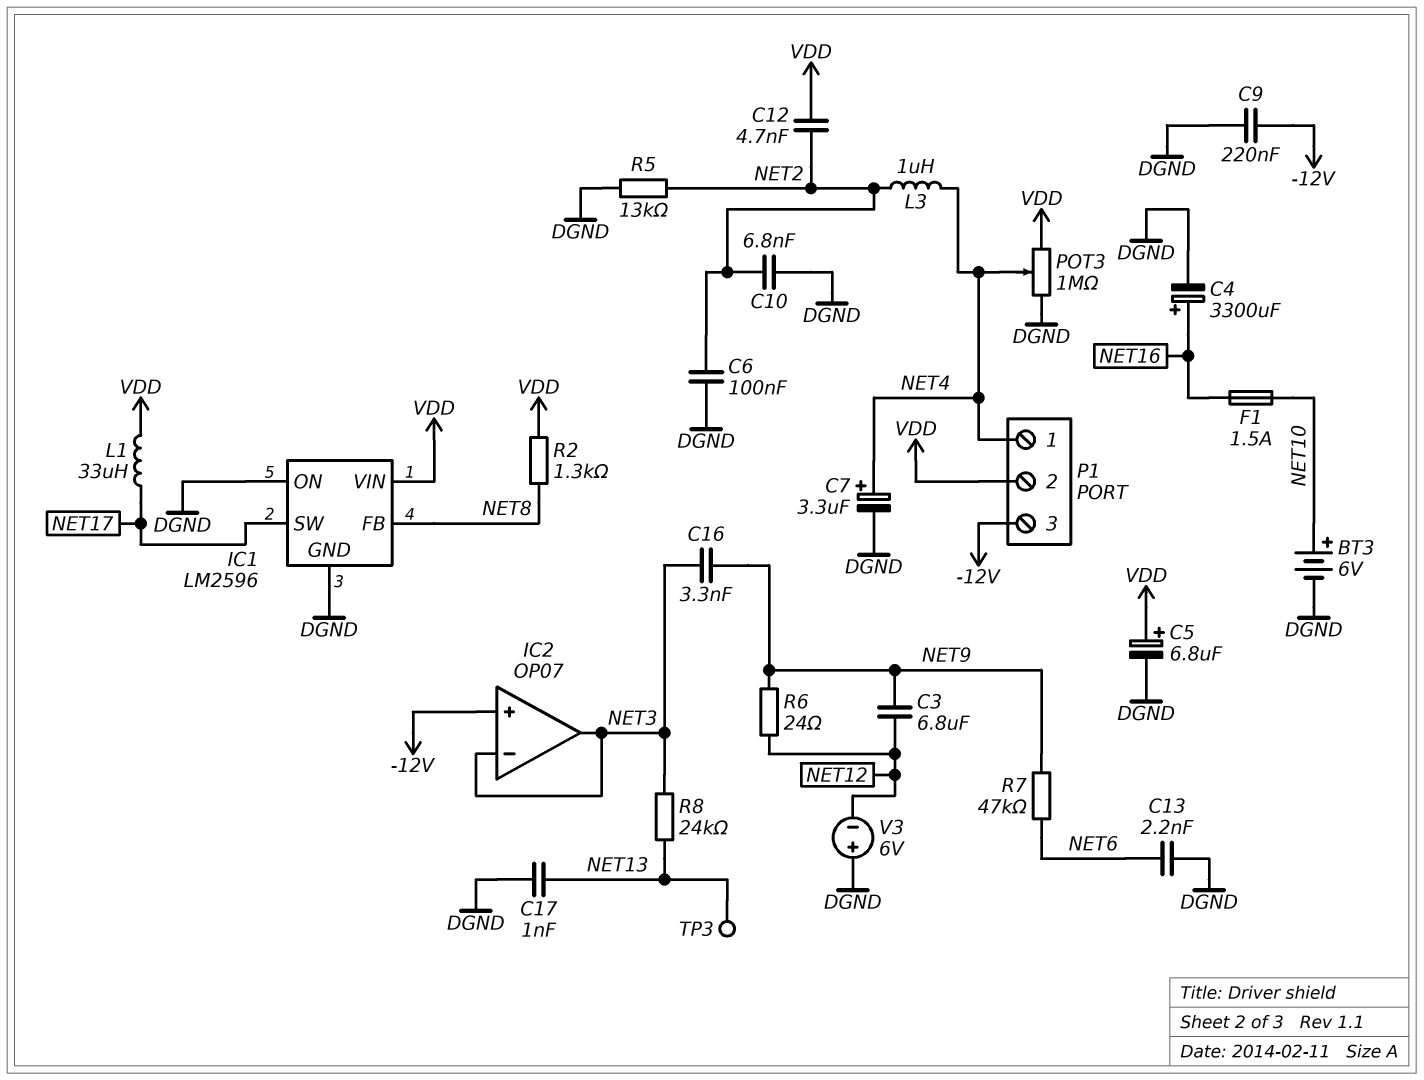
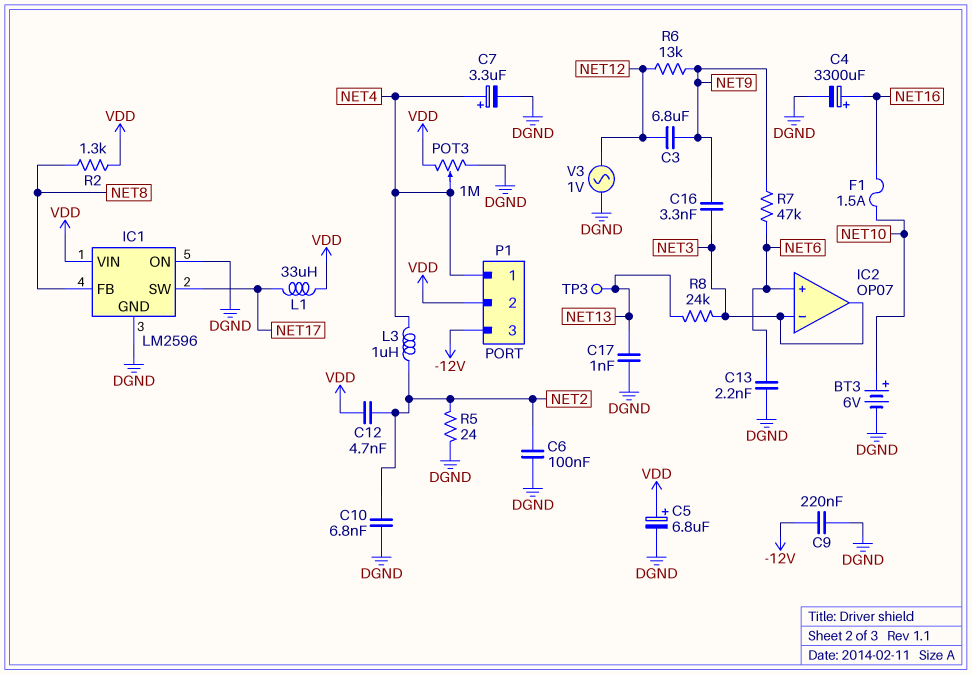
IC2 pin in+: -12V -> NET6
R5: 13k (DGND, NET2) -> 24 (DGND, NET2)
R6: 24 (NET9, NET12) -> 13k (NET9, NET12)
V3: 6V (plus DGND, minus NET12) -> AC 1V (DGND, NET12)

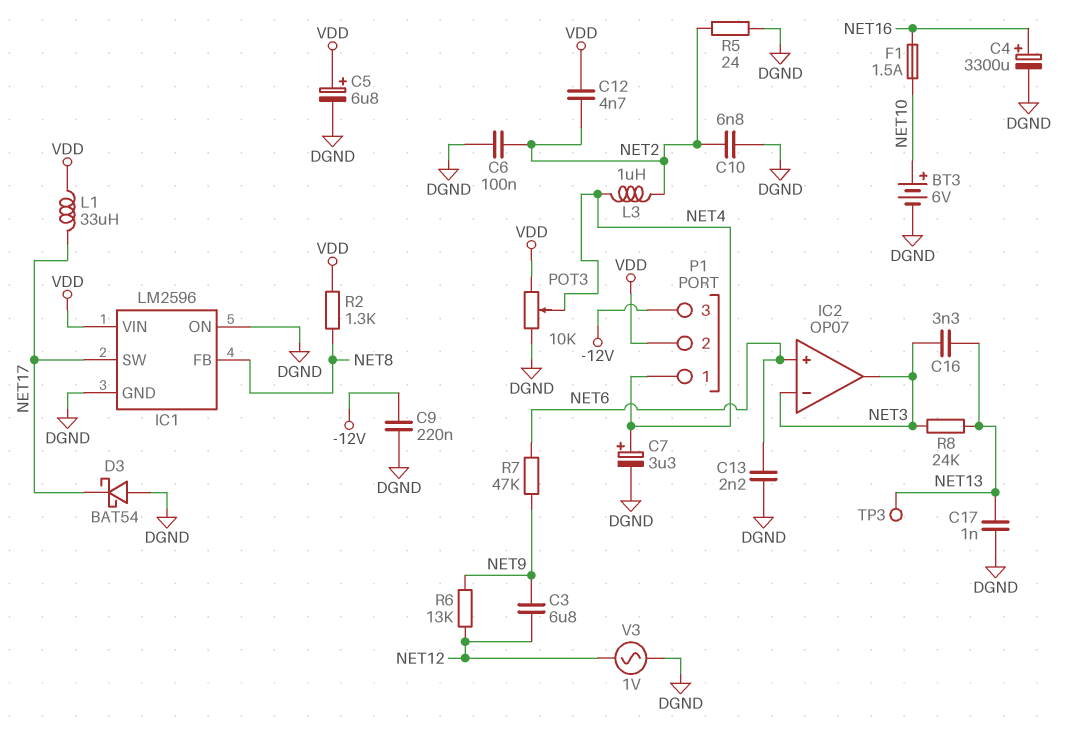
C16: 3.3nF (NET3, NET9) -> 3.3nF (NET3, NET13)
D3: none -> schottky BAT54 (A DGND, K NET17)
POT3: 1M (DGND, VDD, wiper NET4) -> 10k (DGND, VDD, wiper NET4)

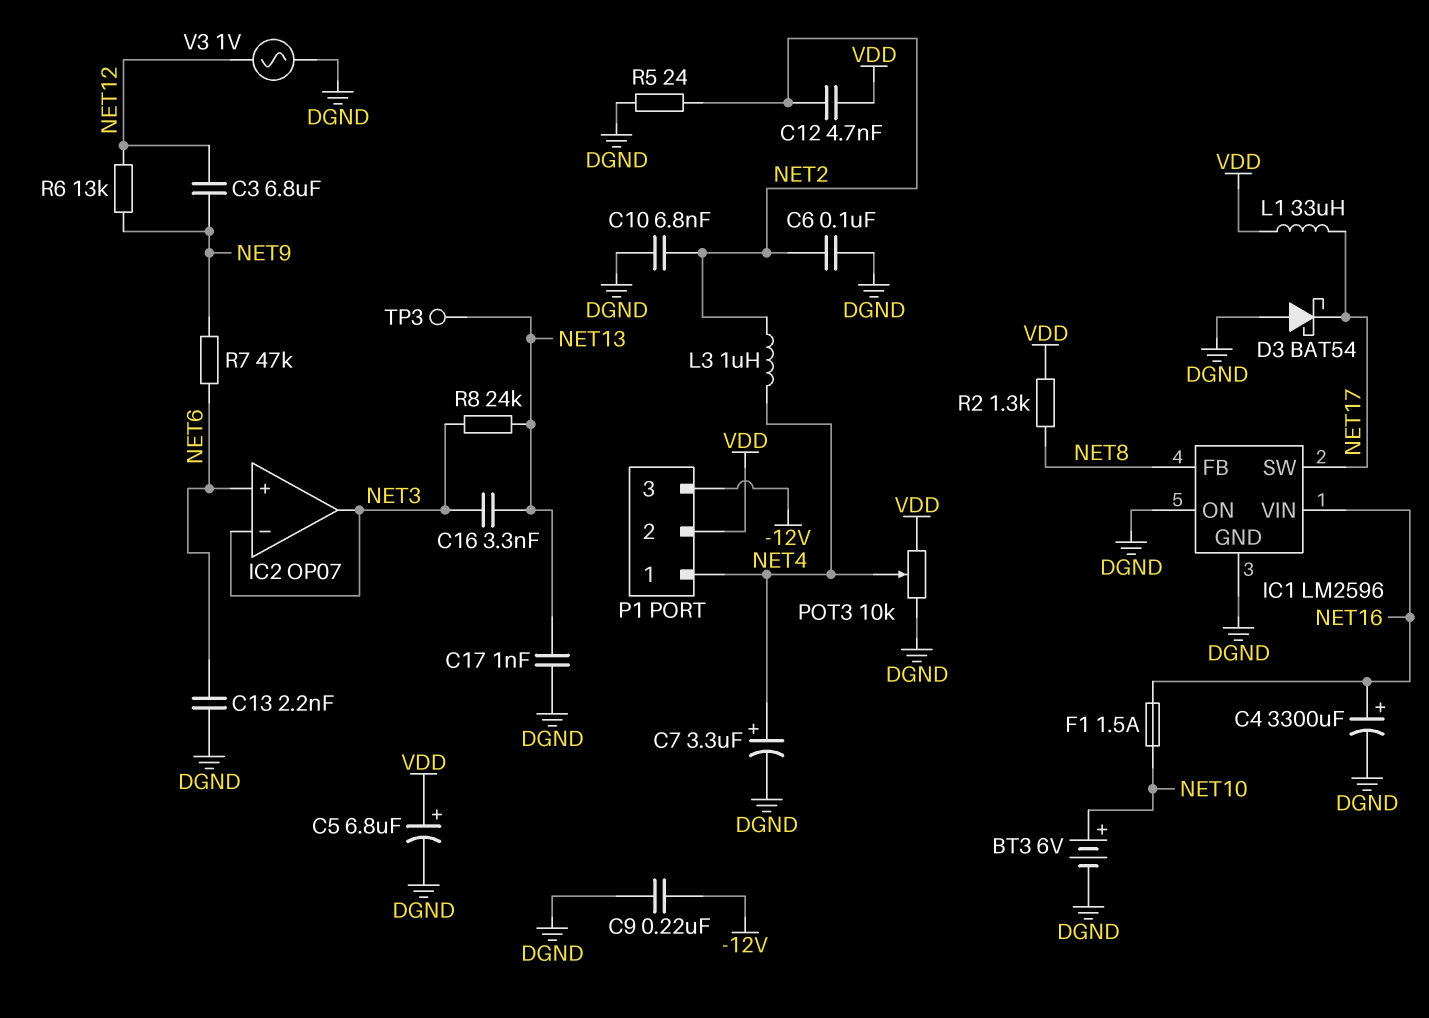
IC1 pin VIN: VDD -> NET16

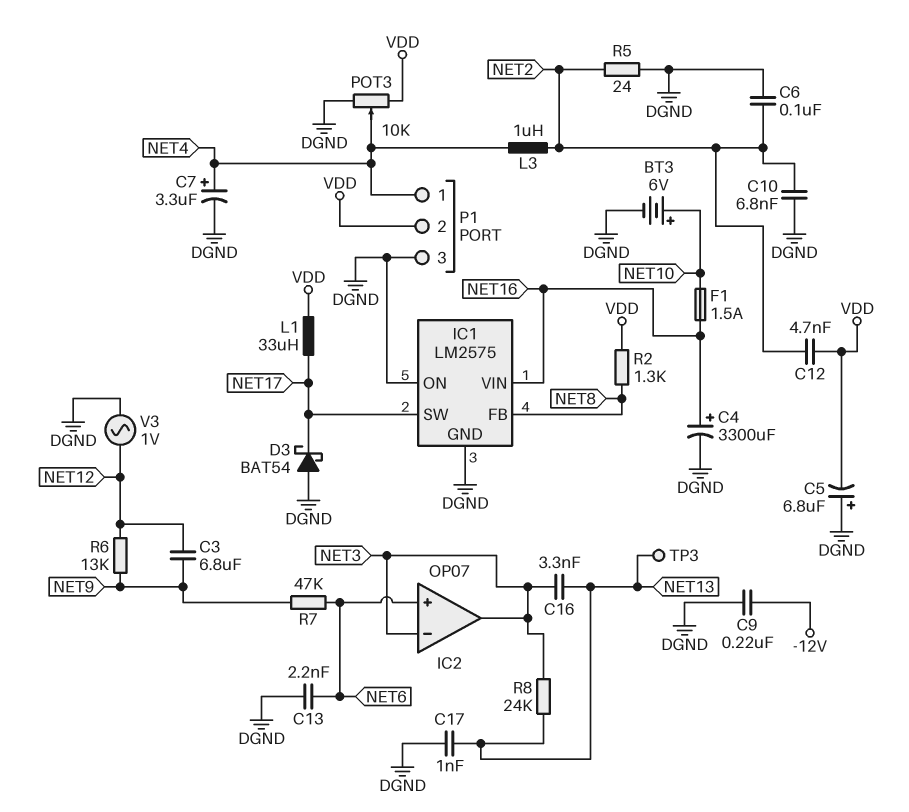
C5: 6.8uF (plus VDD, minus DGND) -> 6.8uF (plus DGND, minus VDD)
IC1: LM2596 -> LM2575
P1 pin 3: -12V -> DGND

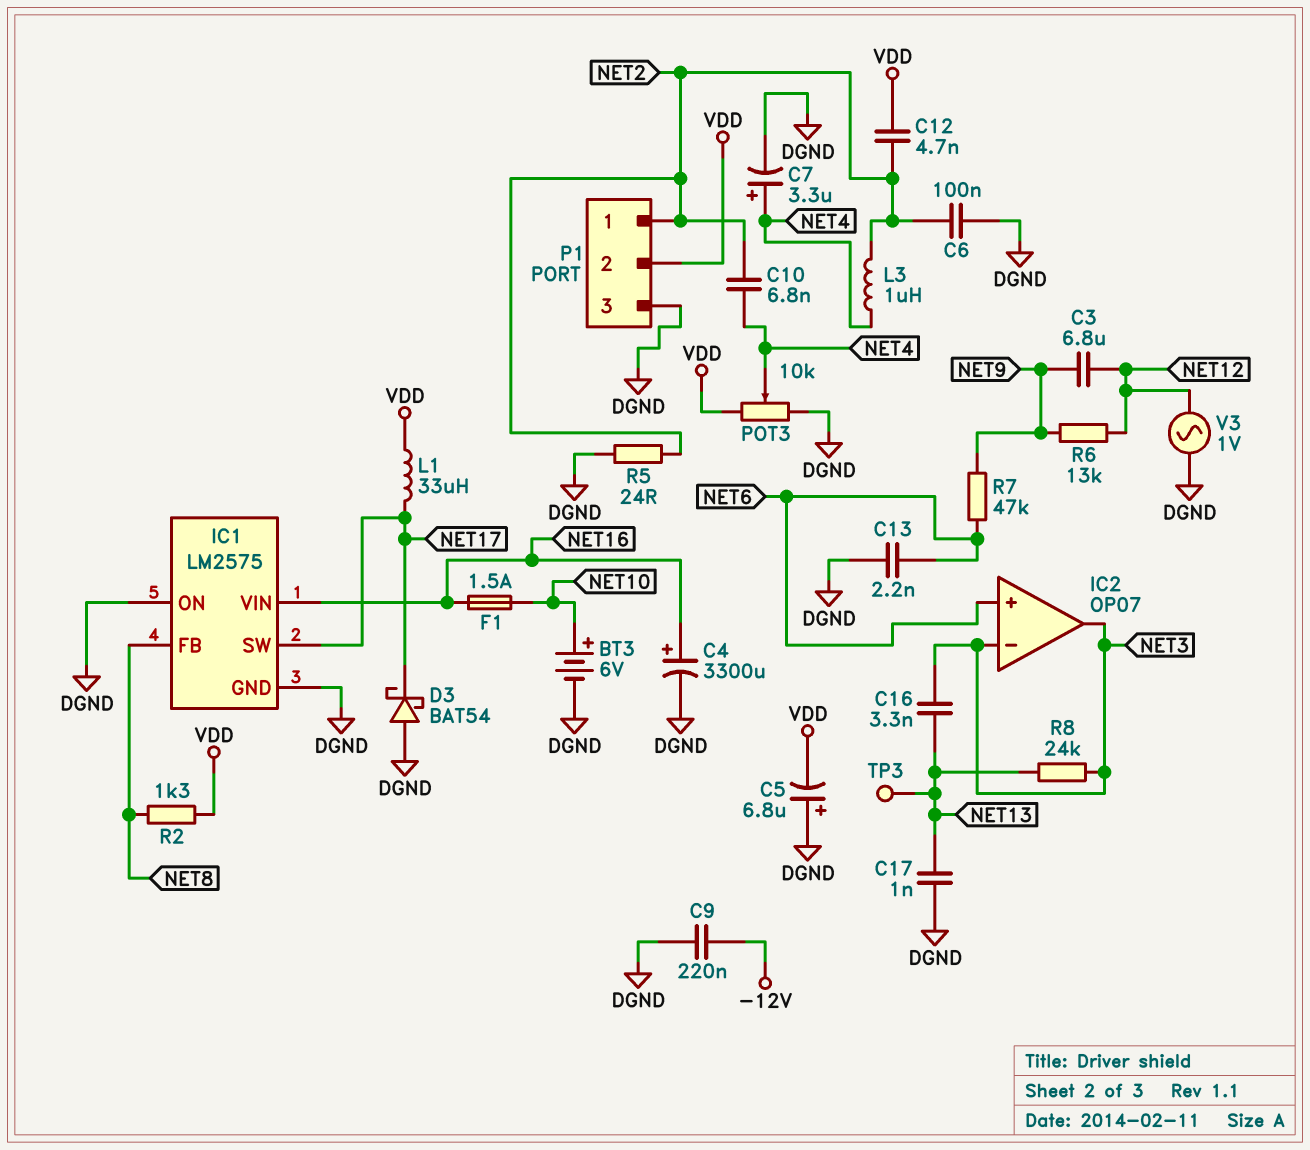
C10: 6.8nF (DGND, NET2) -> 6.8nF (NET2, NET4)
P1 pin 1: NET4 -> NET2

